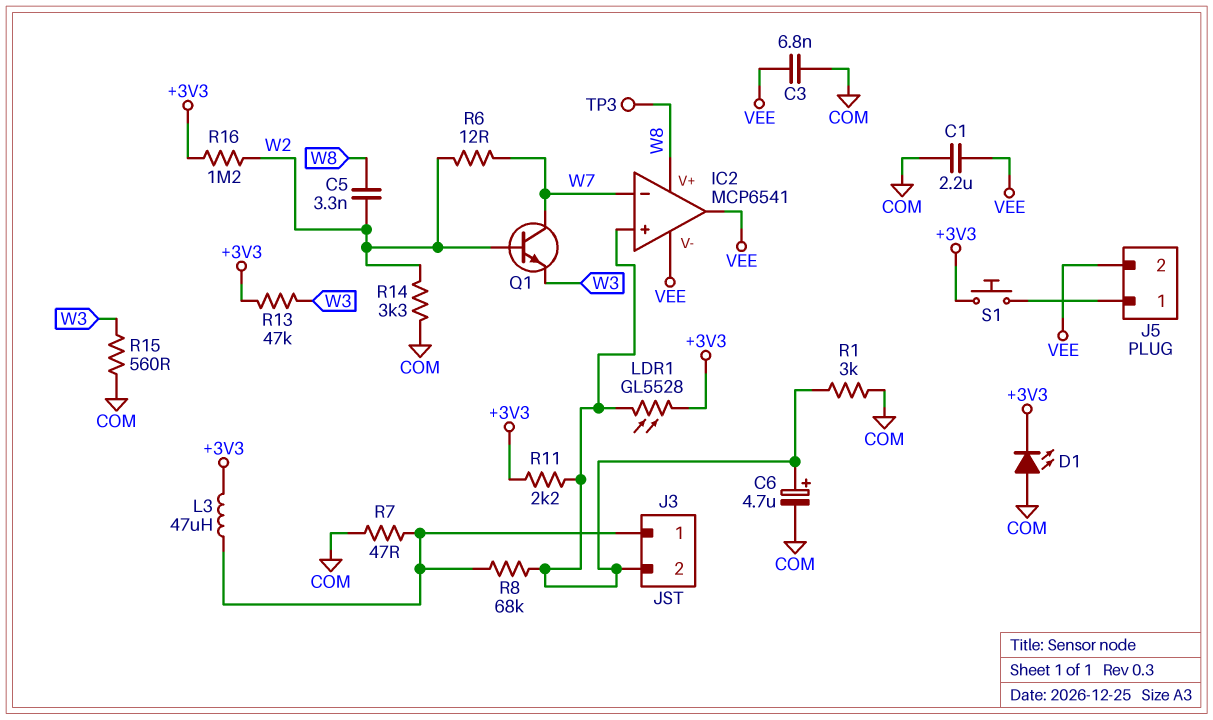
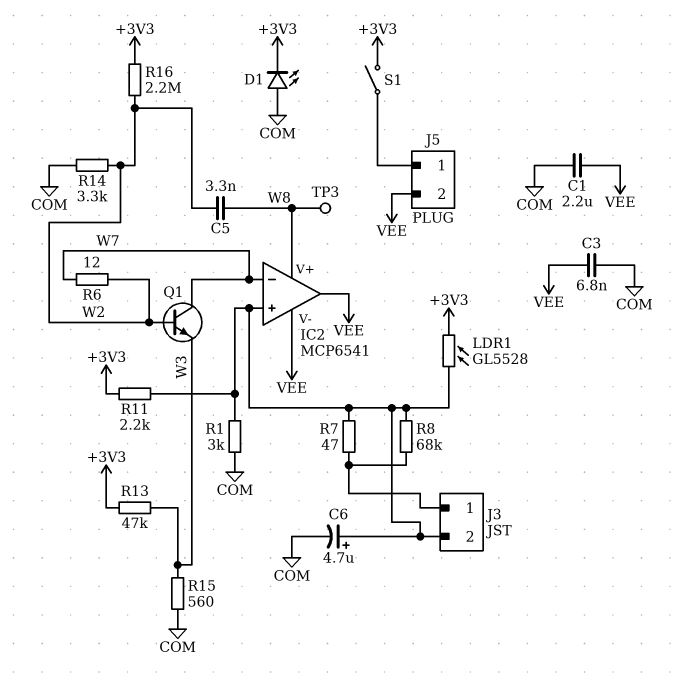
L3: 47uH (+3V3, J3/1) -> none
R7: 47 (COM, J3/1) -> 47 (IC2/in+, J3/1)
R16: 1.2M (+3V3, W2) -> 2.2M (+3V3, W2)
S1: button (+3V3, J5/1) -> switch (+3V3, J5/1)

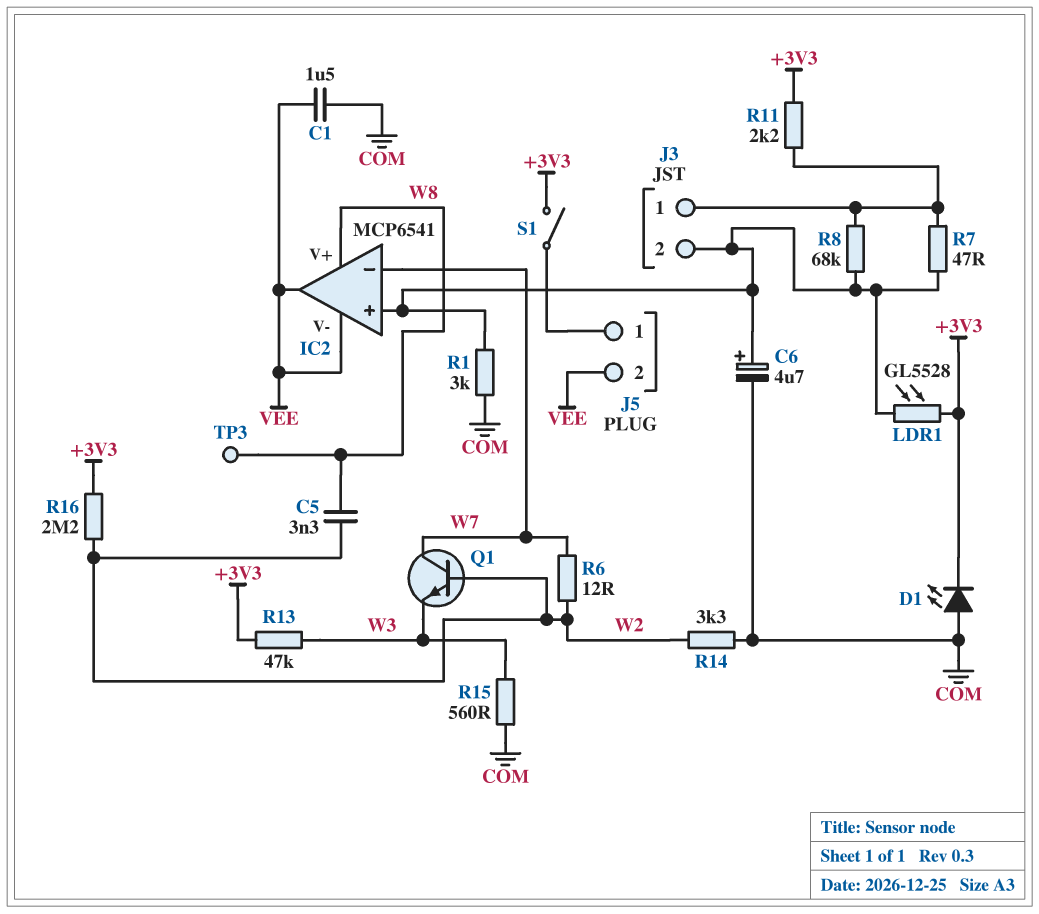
C1: 2.2uF (COM, VEE) -> 1.5uF (COM, VEE)
C3: 6.8nF (COM, VEE) -> none
R11: 2.2k (+3V3, IC2/in+) -> 2.2k (+3V3, J3/1)

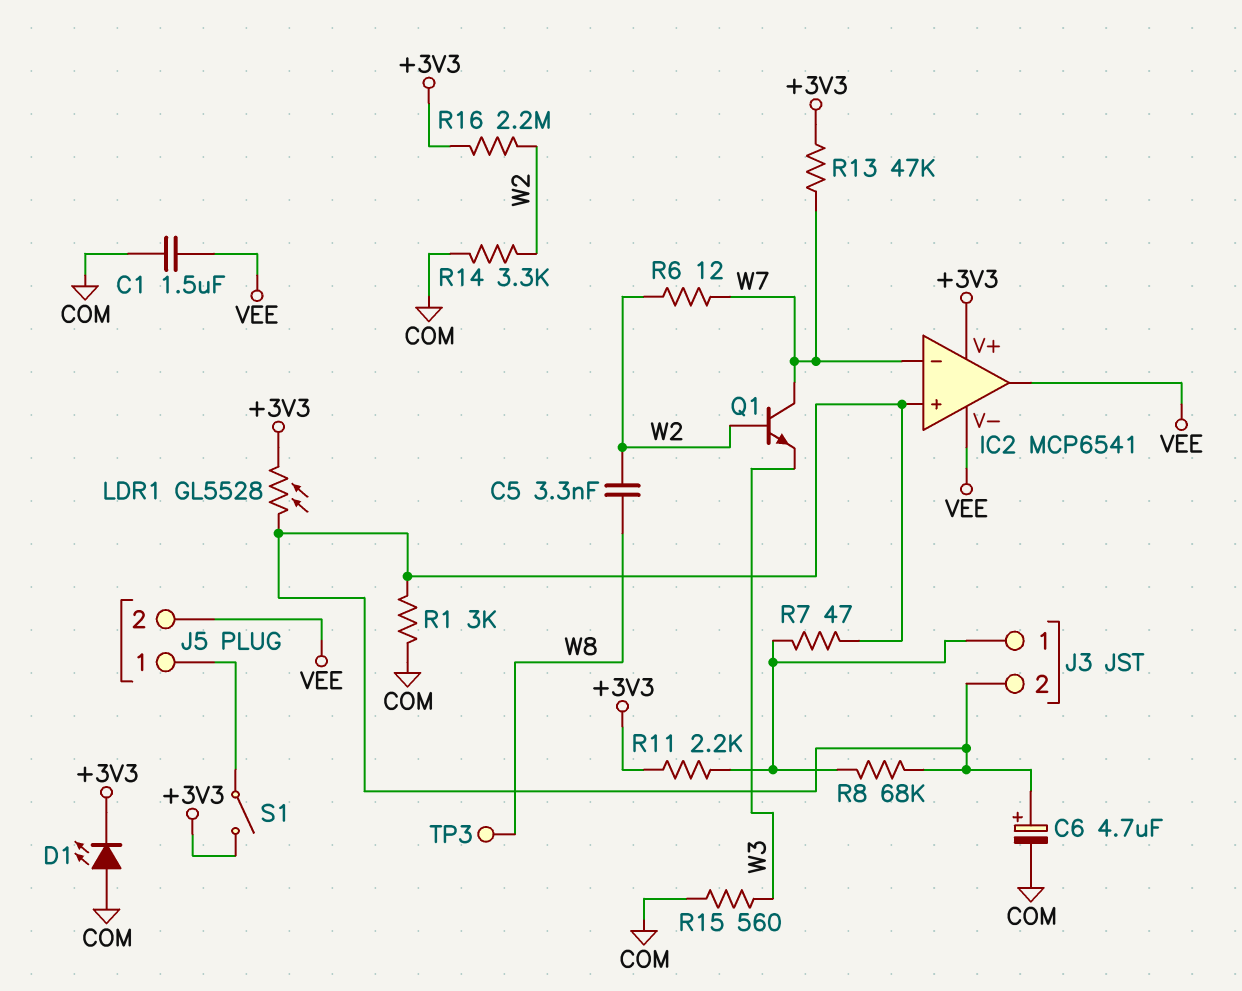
IC2 pin V+: W8 -> +3V3
R13: 47k (+3V3, W3) -> 47k (+3V3, W7)

